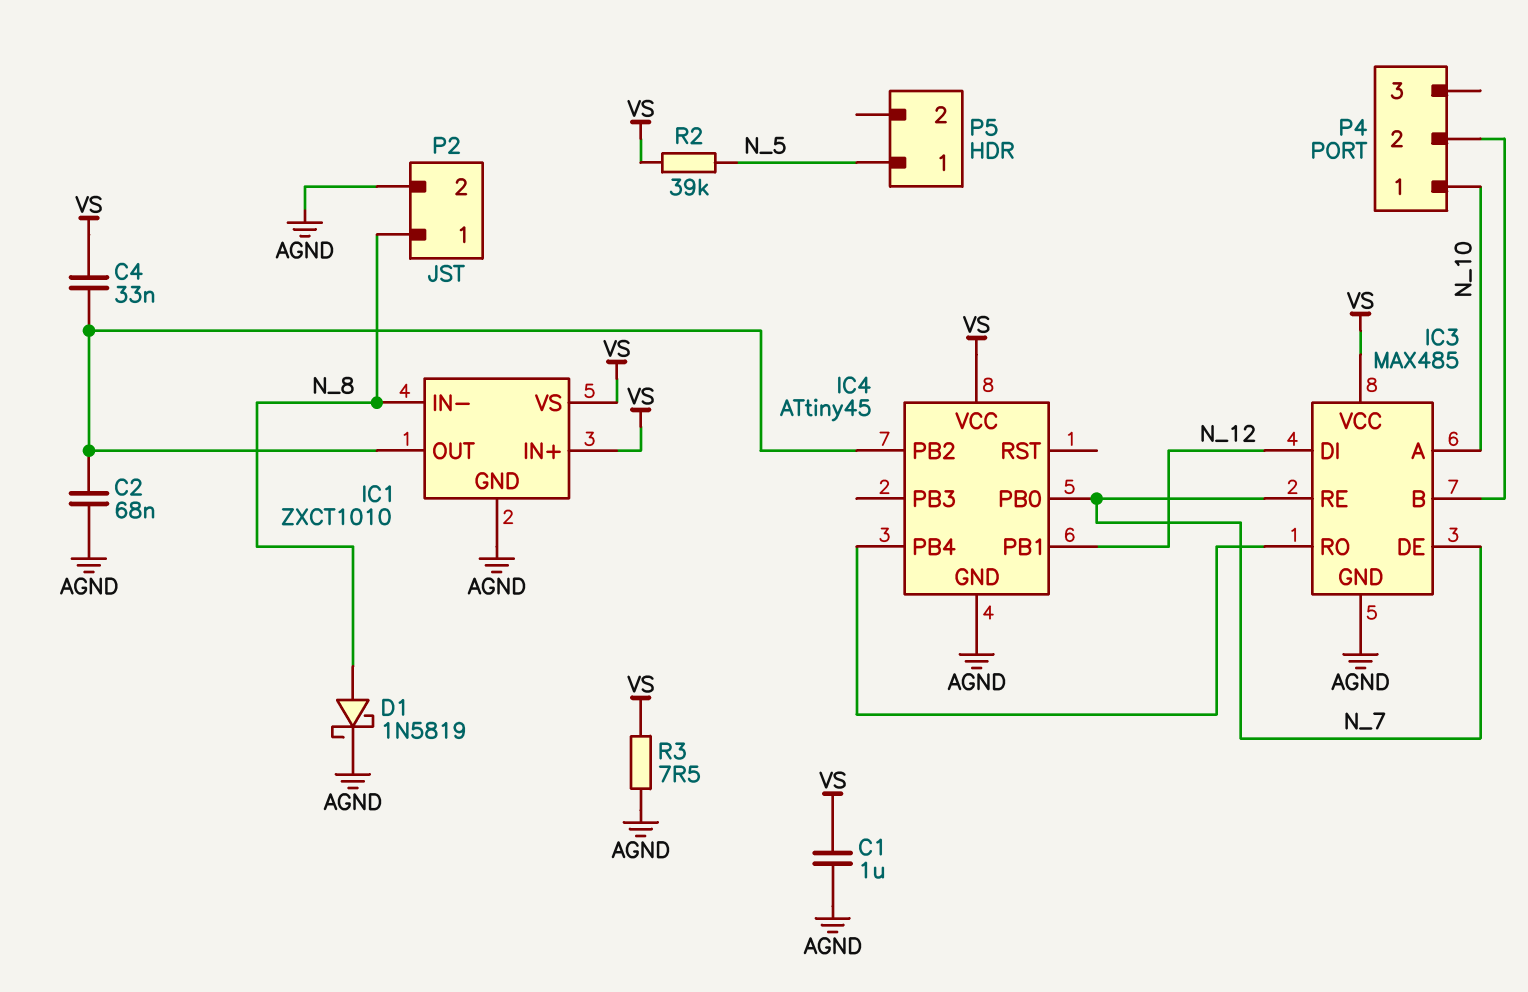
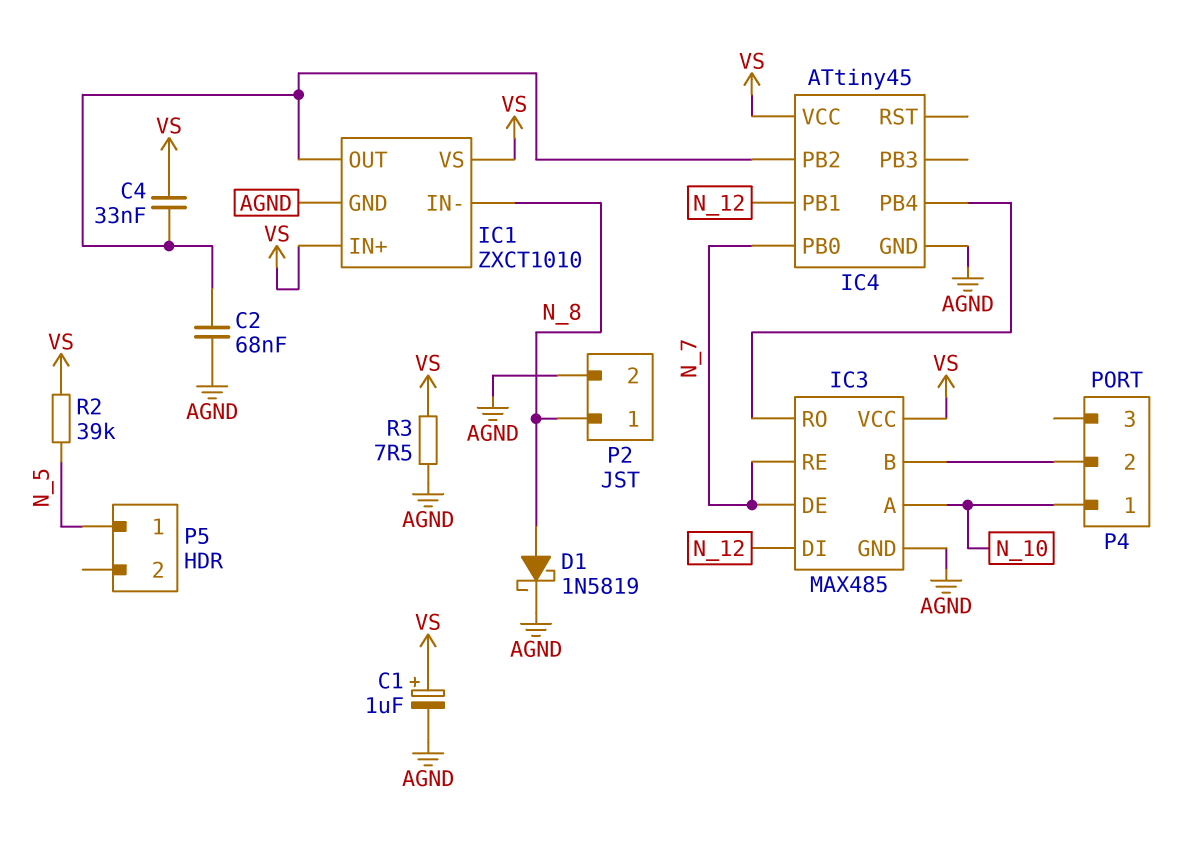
C1: 1uF (AGND, VS) -> 1uF (plus VS, minus AGND)

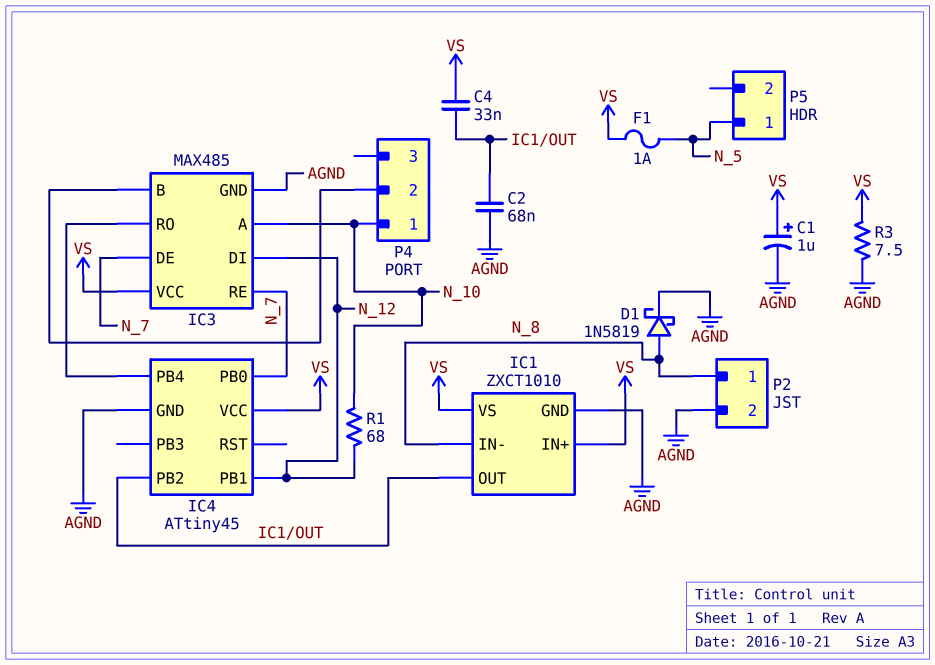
F1: none -> 1A (N_5, VS)
R1: none -> 68 (N_10, N_12)
R2: 39k (N_5, VS) -> none

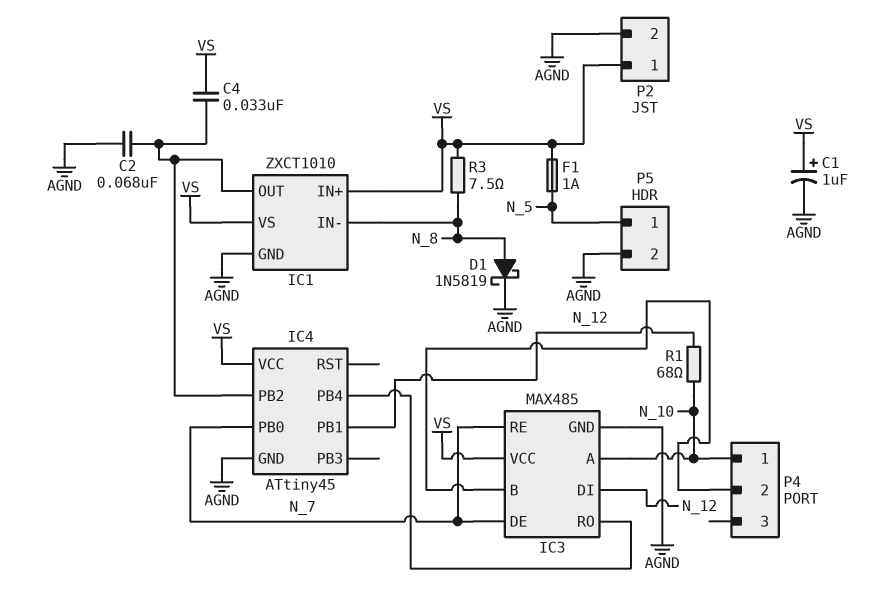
P2 pin 1: N_8 -> VS
P5 pin 2: none -> AGND
R3: 7.5 (AGND, VS) -> 7.5 (N_8, VS)

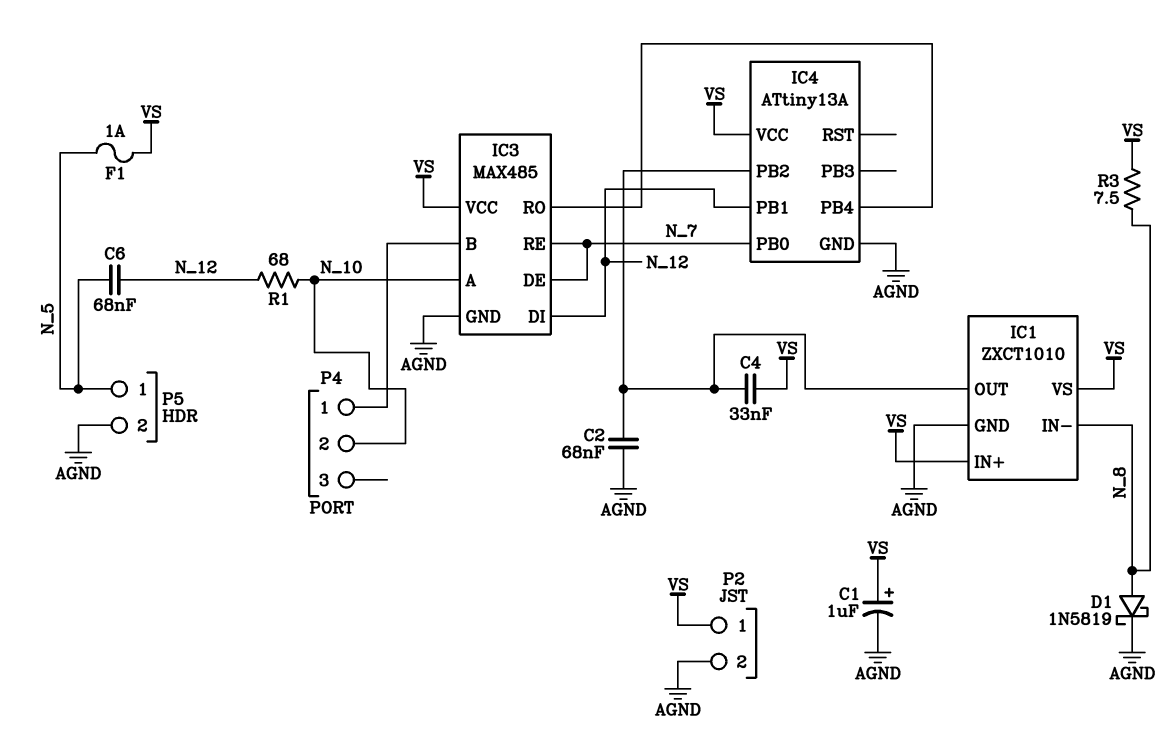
C6: none -> 68nF (N_5, N_12)
IC4: ATtiny45 -> ATtiny13A
P4 pin 1: N_10 -> IC3/B
P4 pin 2: IC3/B -> N_10

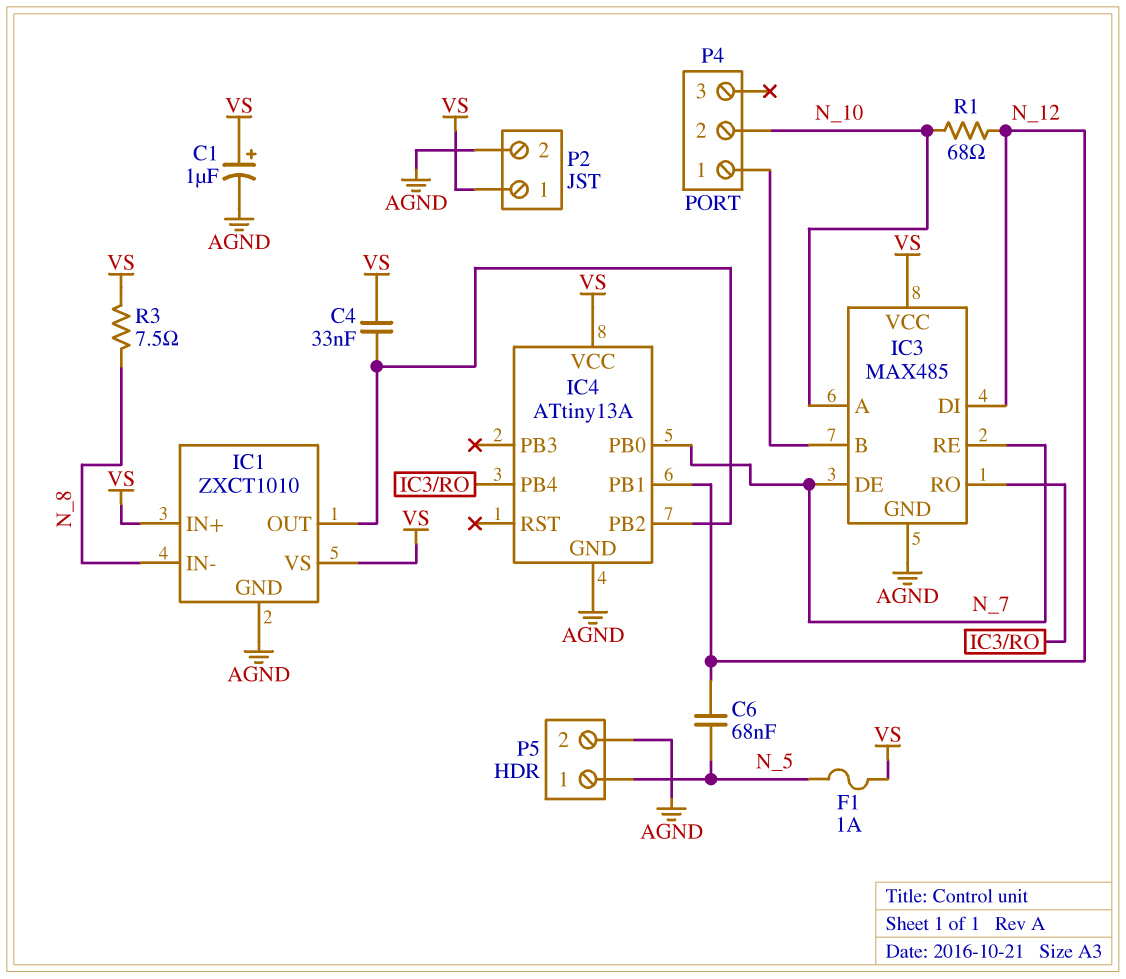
C2: 68nF (AGND, IC1/OUT) -> none
D1: schottky 1N5819 (A N_8, K AGND) -> none

